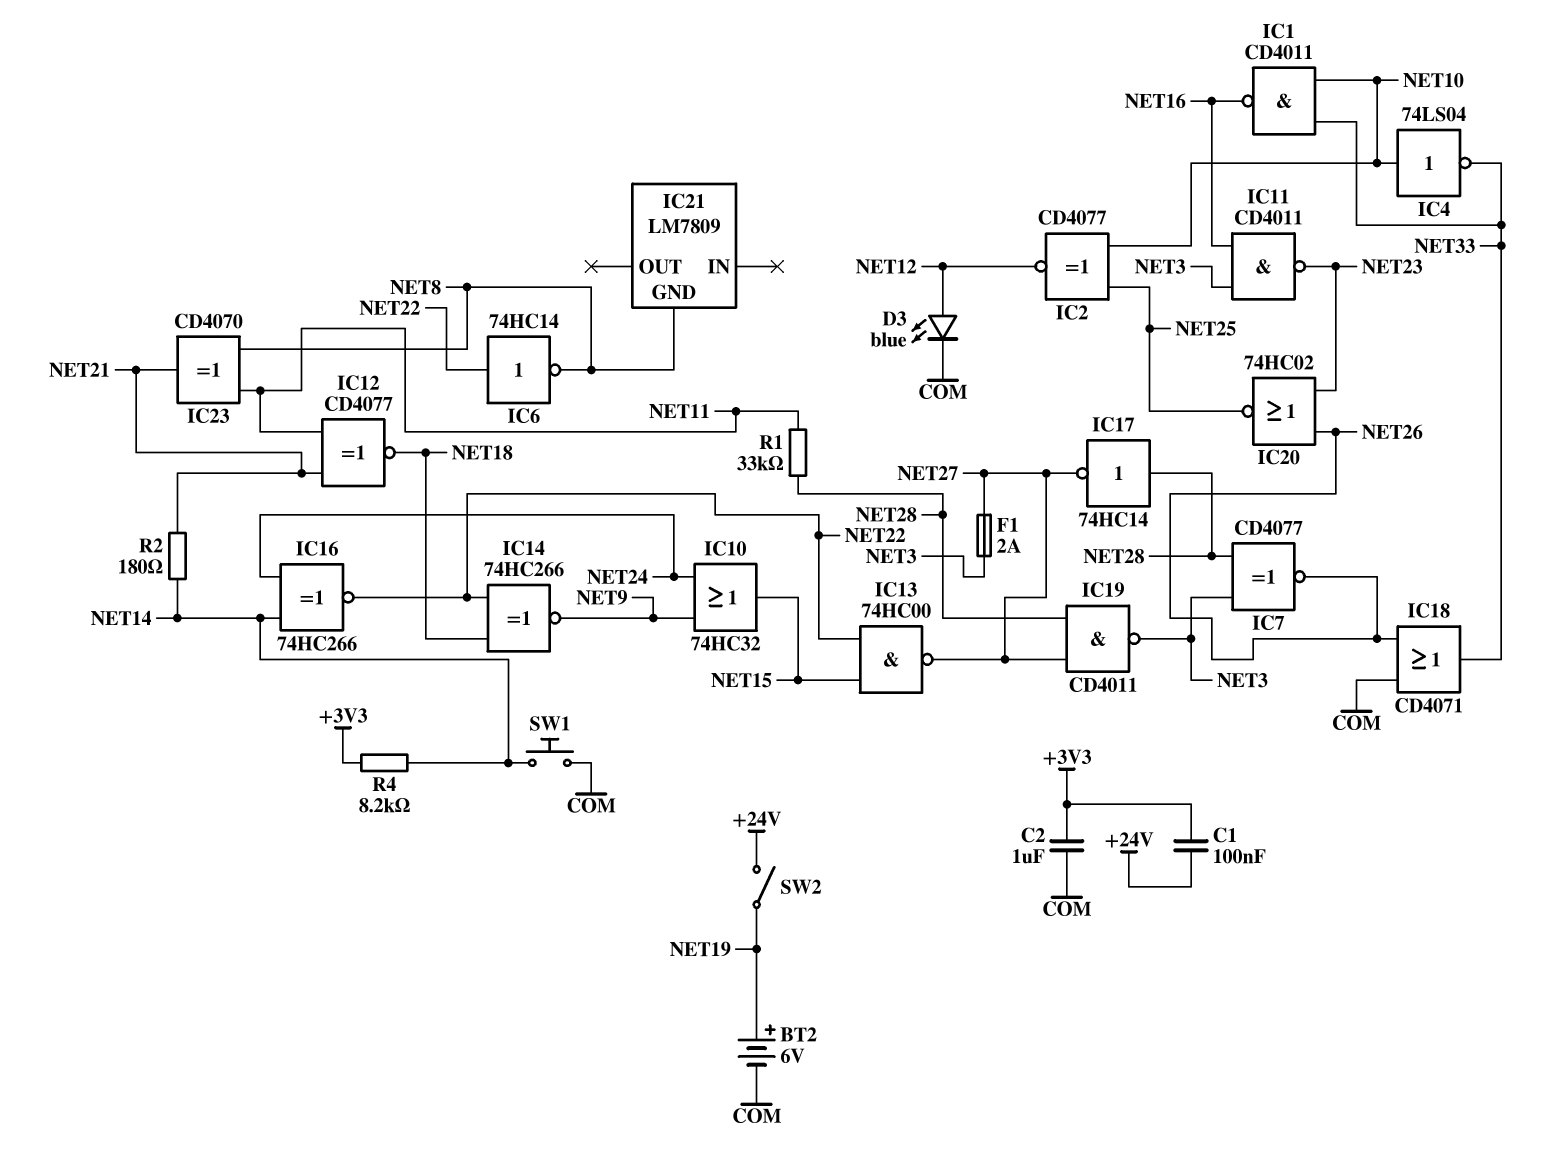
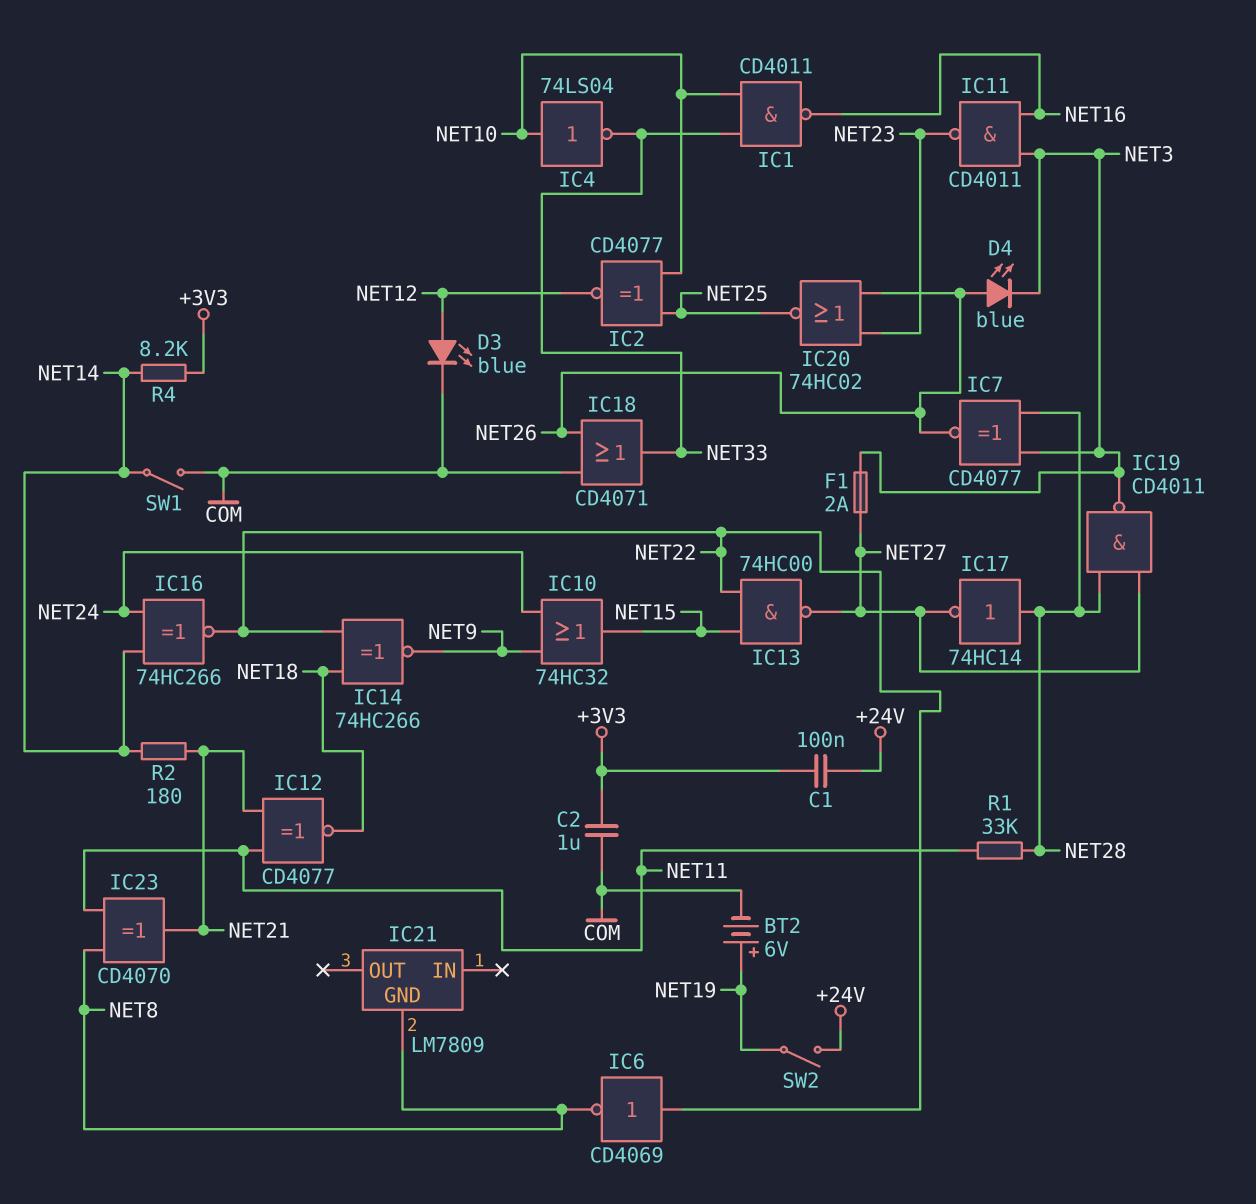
D4: none -> LED blue (A NET26, K NET3)
IC6: NOT 74HC14 (in NET22, out NET8) -> NOT CD4069 (in NET22, out NET8)
SW1: button (COM, NET14) -> switch (COM, NET14)

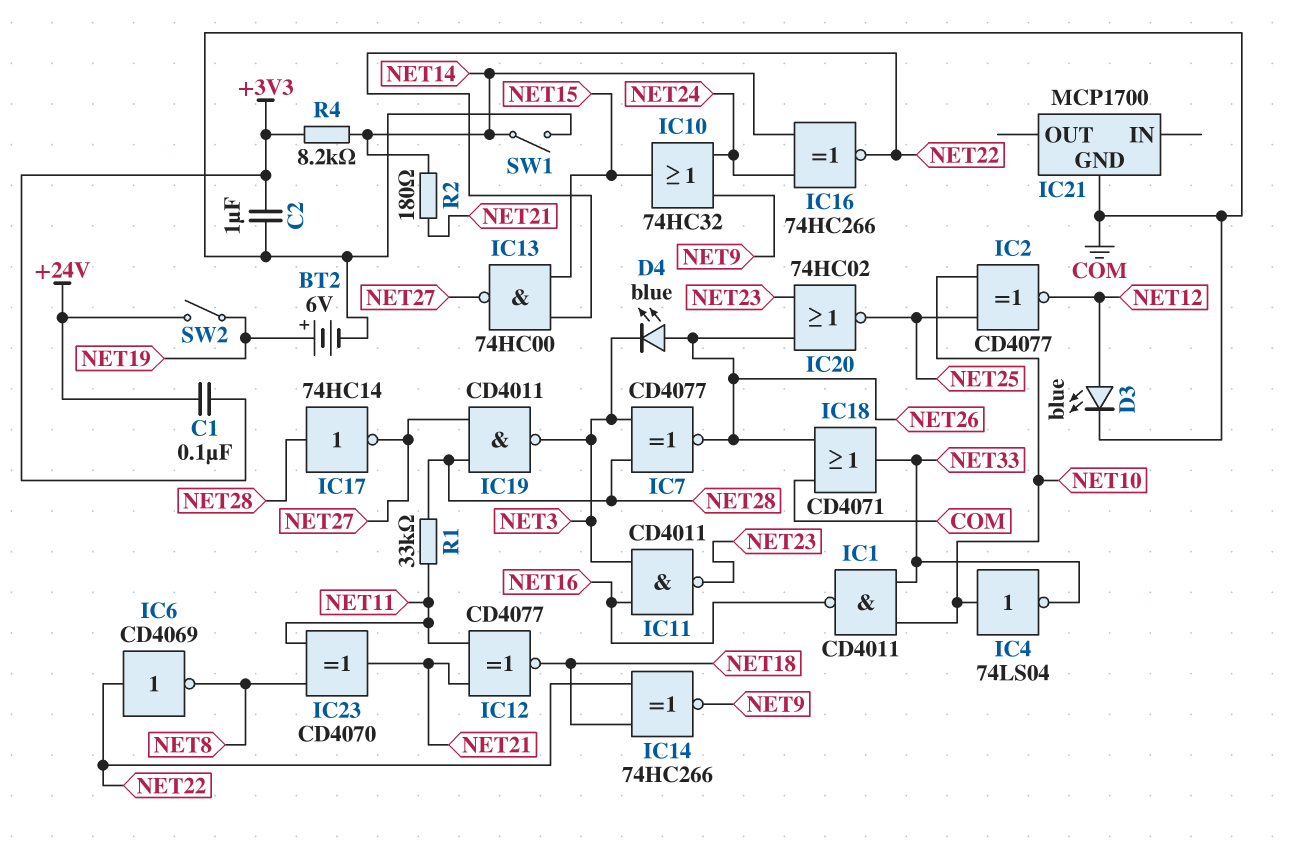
F1: 2A (NET3, NET27) -> none
IC21: LM7809 -> MCP1700
IC21 pin GND: NET8 -> COM

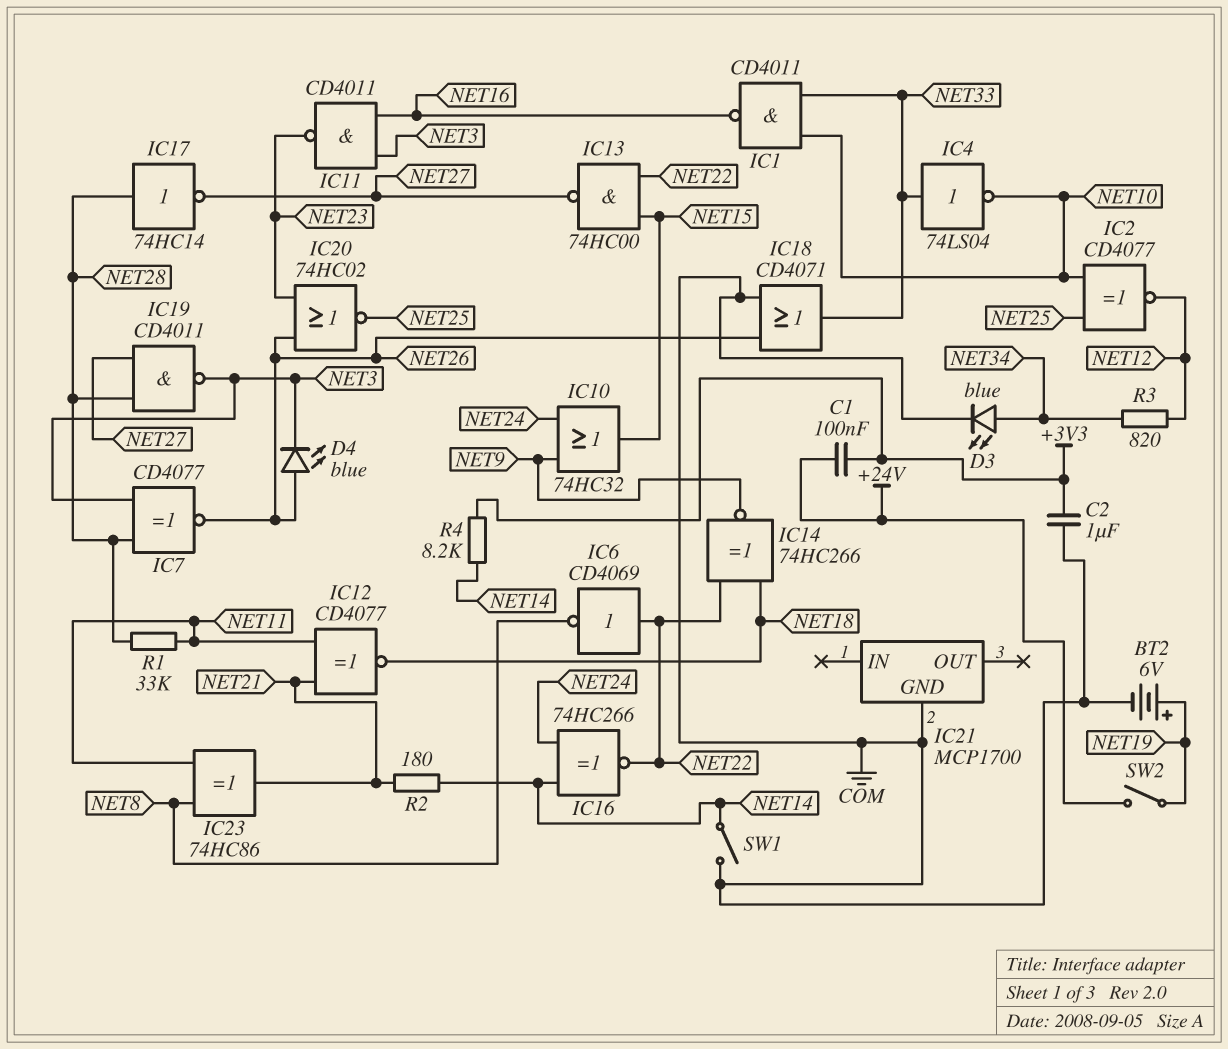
D3: LED blue (A NET12, K COM) -> LED blue (A NET34, K COM)
IC4: NOT 74LS04 (in NET10, out NET33) -> NOT 74LS04 (in NET33, out NET10)
IC23: XOR CD4070 (in NET8, in NET11, out NET21) -> XOR 74HC86 (in NET8, in NET11, out NET21)
R3: none -> 820 (NET12, NET34)

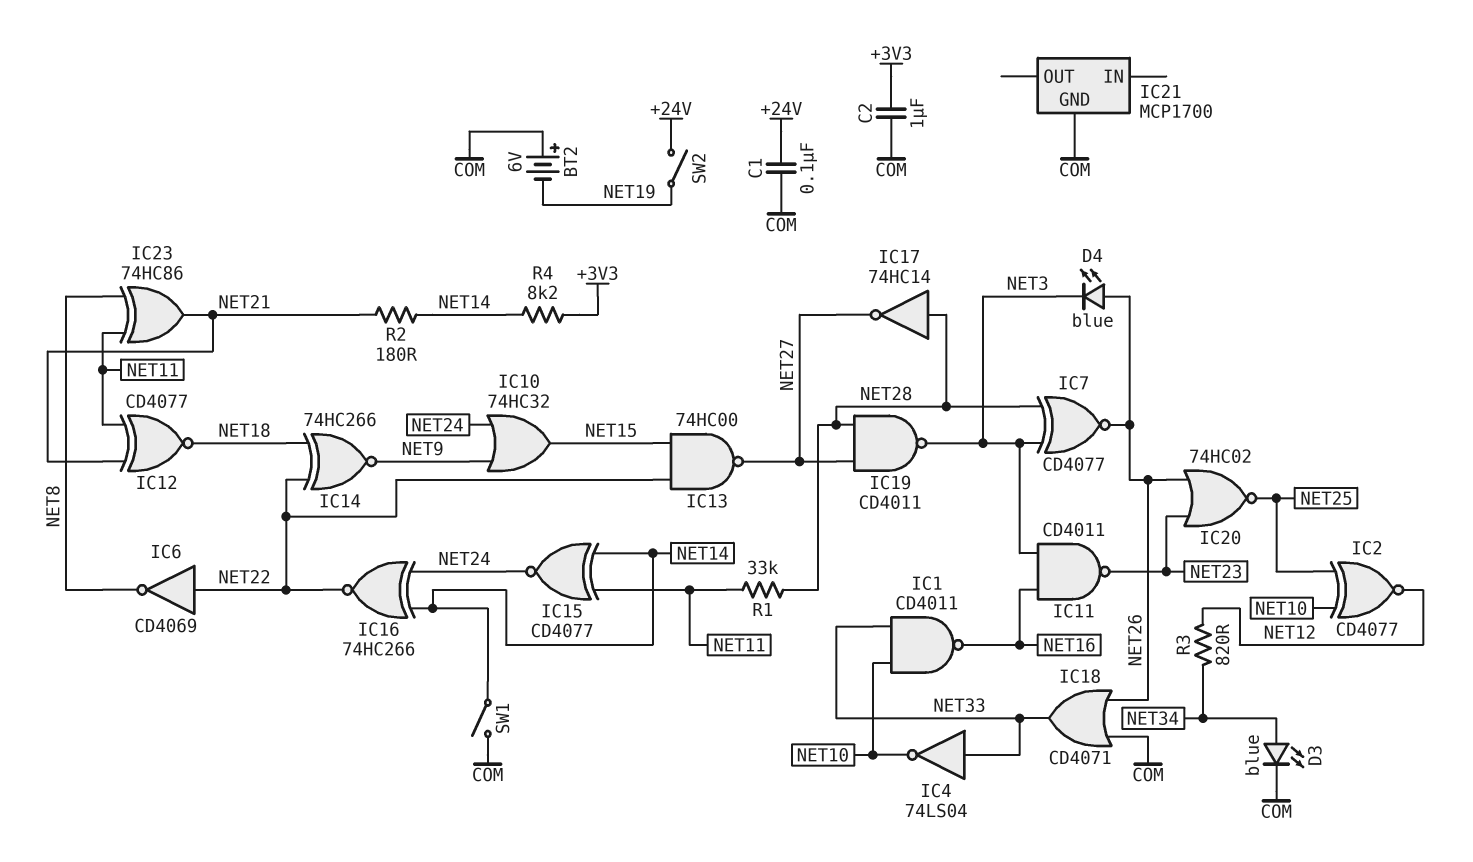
BT2: 6V (plus NET19, minus COM) -> 6V (plus COM, minus NET19)
C1: 100nF (+3V3, +24V) -> 100nF (+24V, COM)
IC15: none -> XNOR CD4077 (in NET11, in NET14, out NET24)

